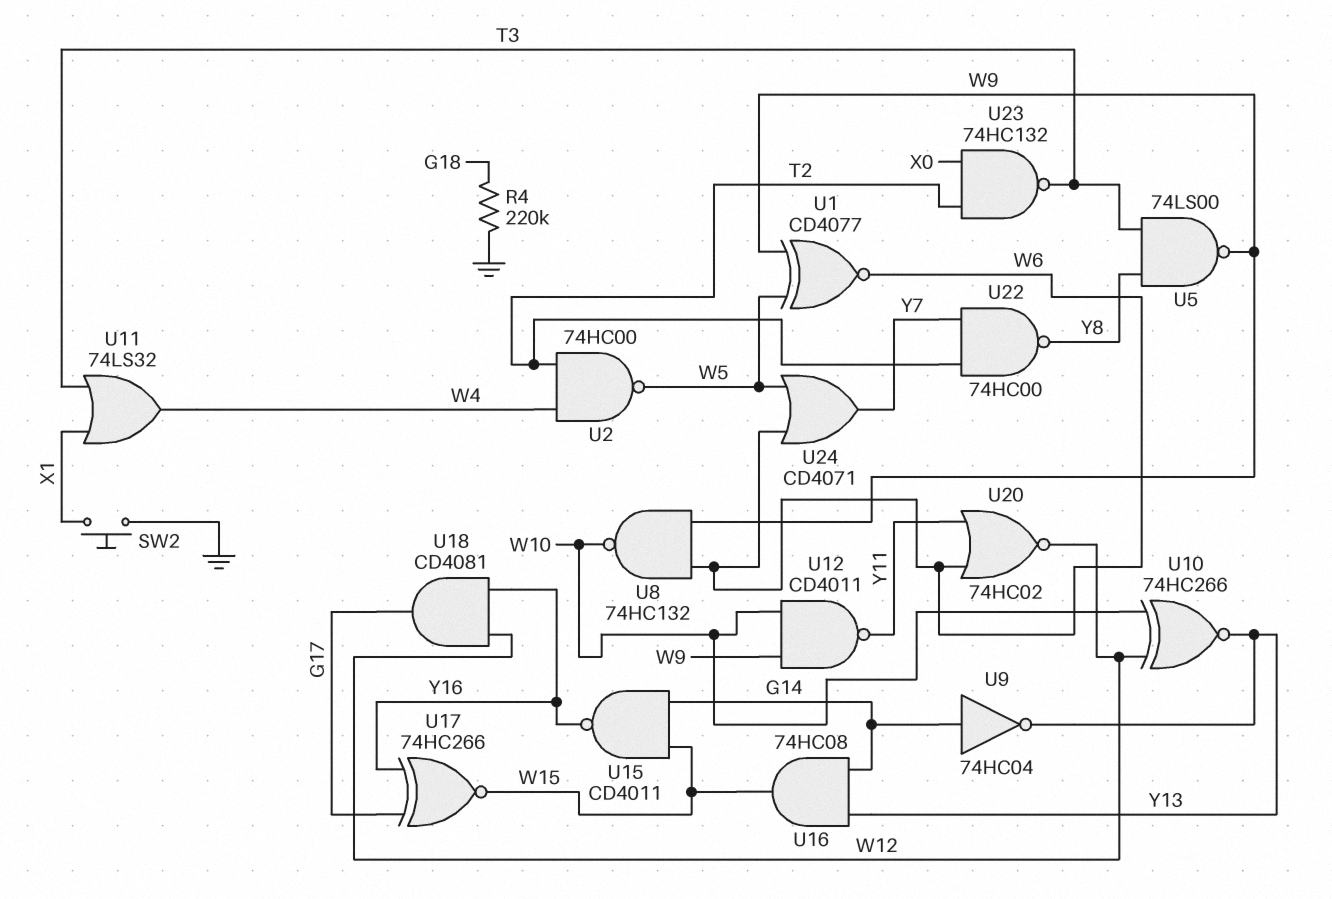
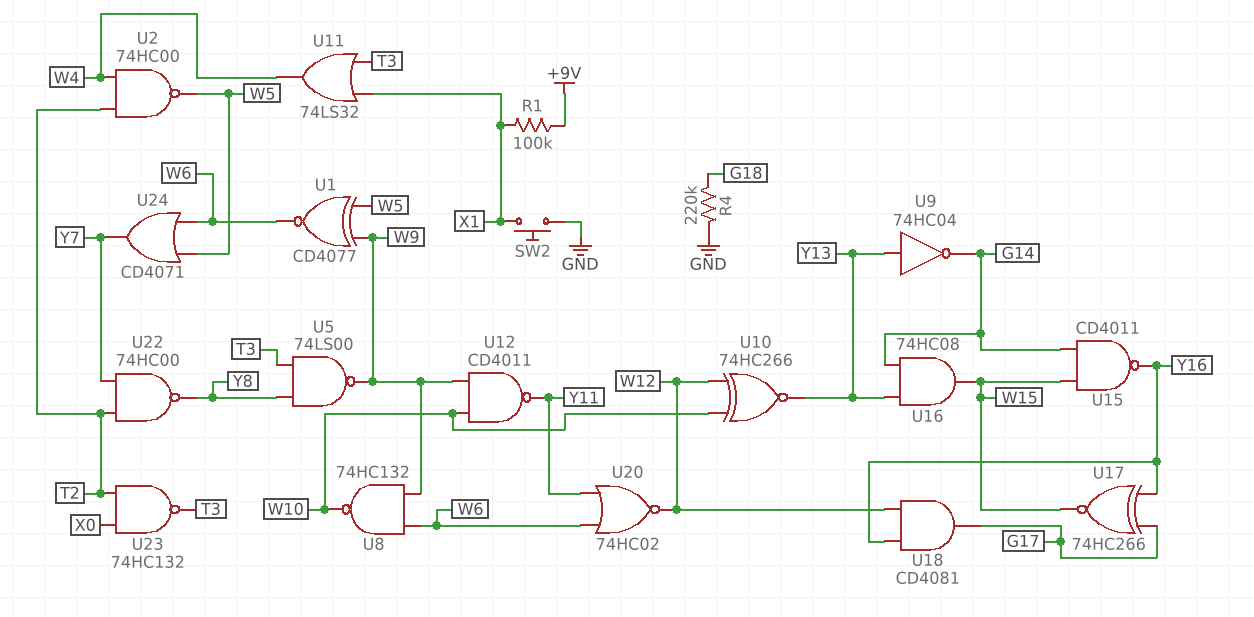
R1: none -> 100k (+9V, X1)
U9: NOT 74HC04 (in G14, out Y13) -> NOT 74HC04 (in Y13, out G14)

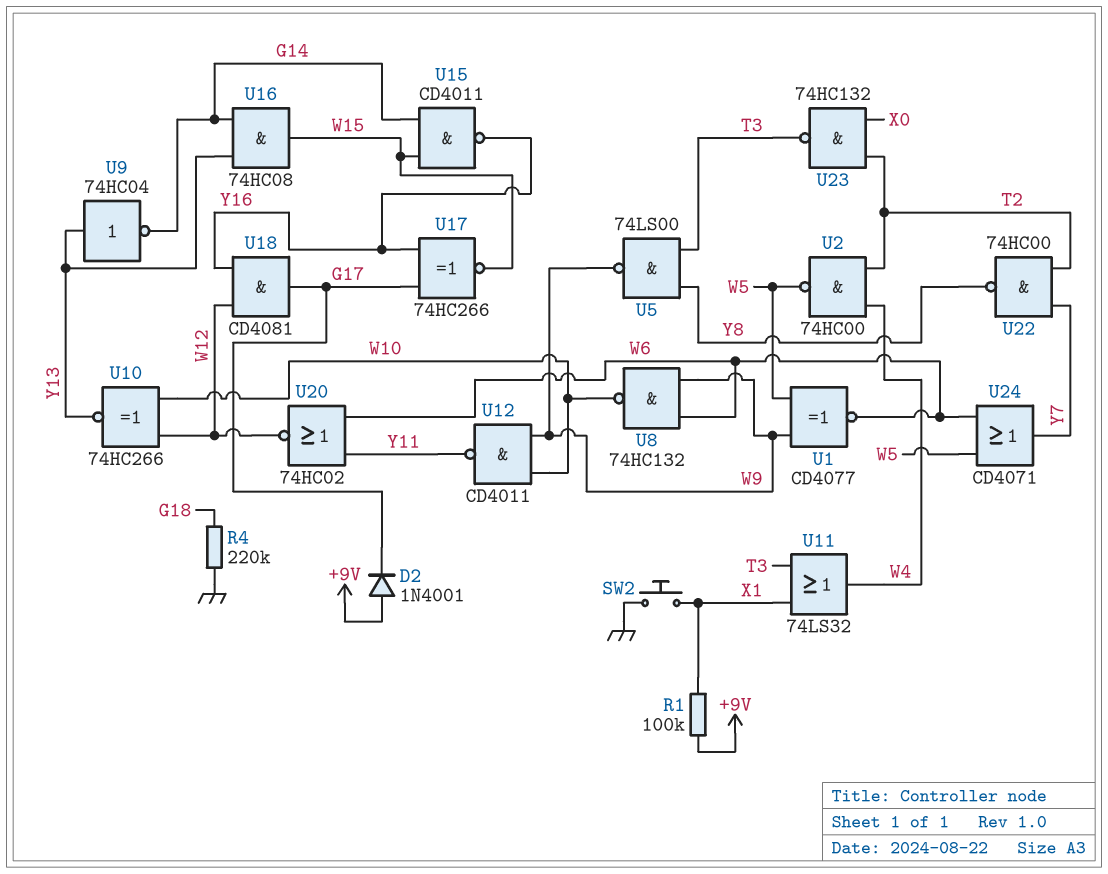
D2: none -> diode 1N4001 (A +9V, K G17)

